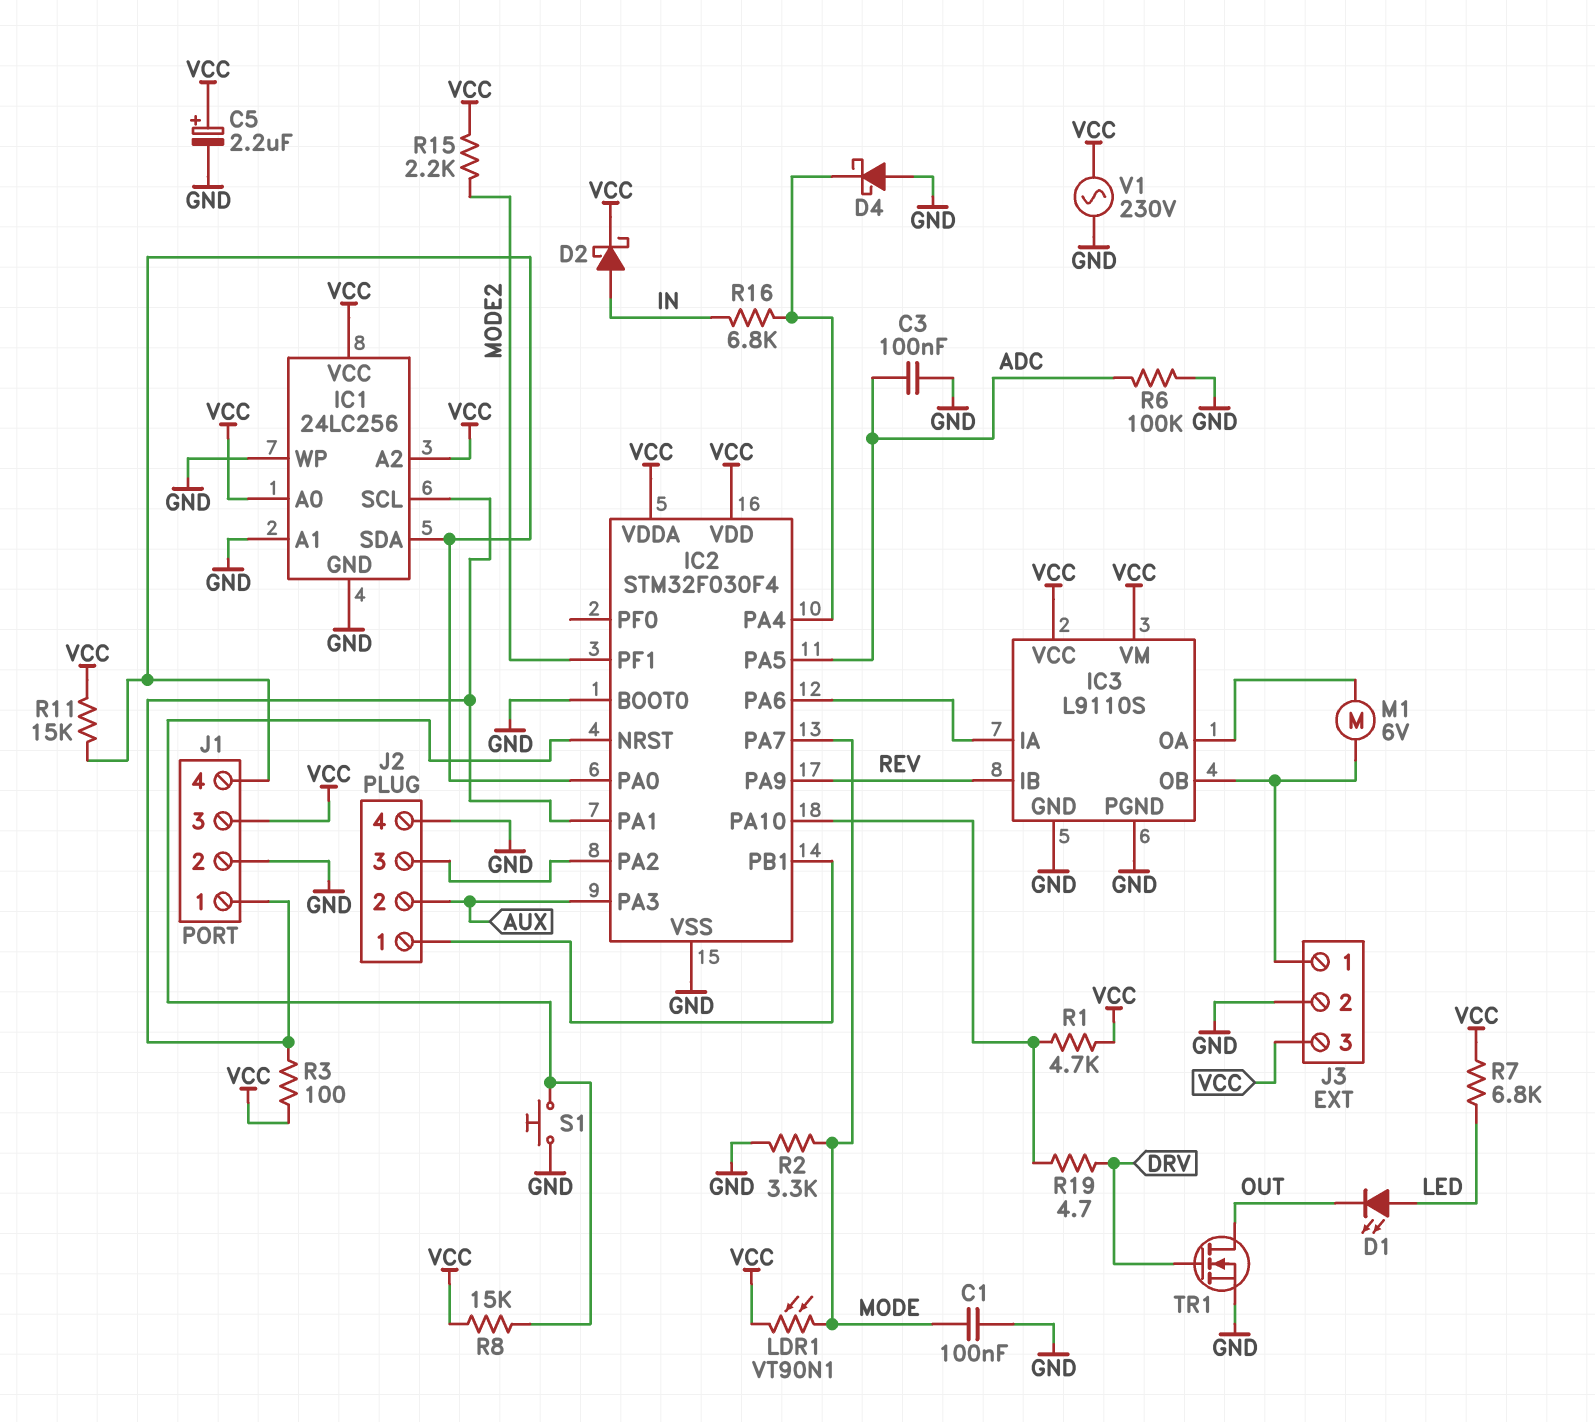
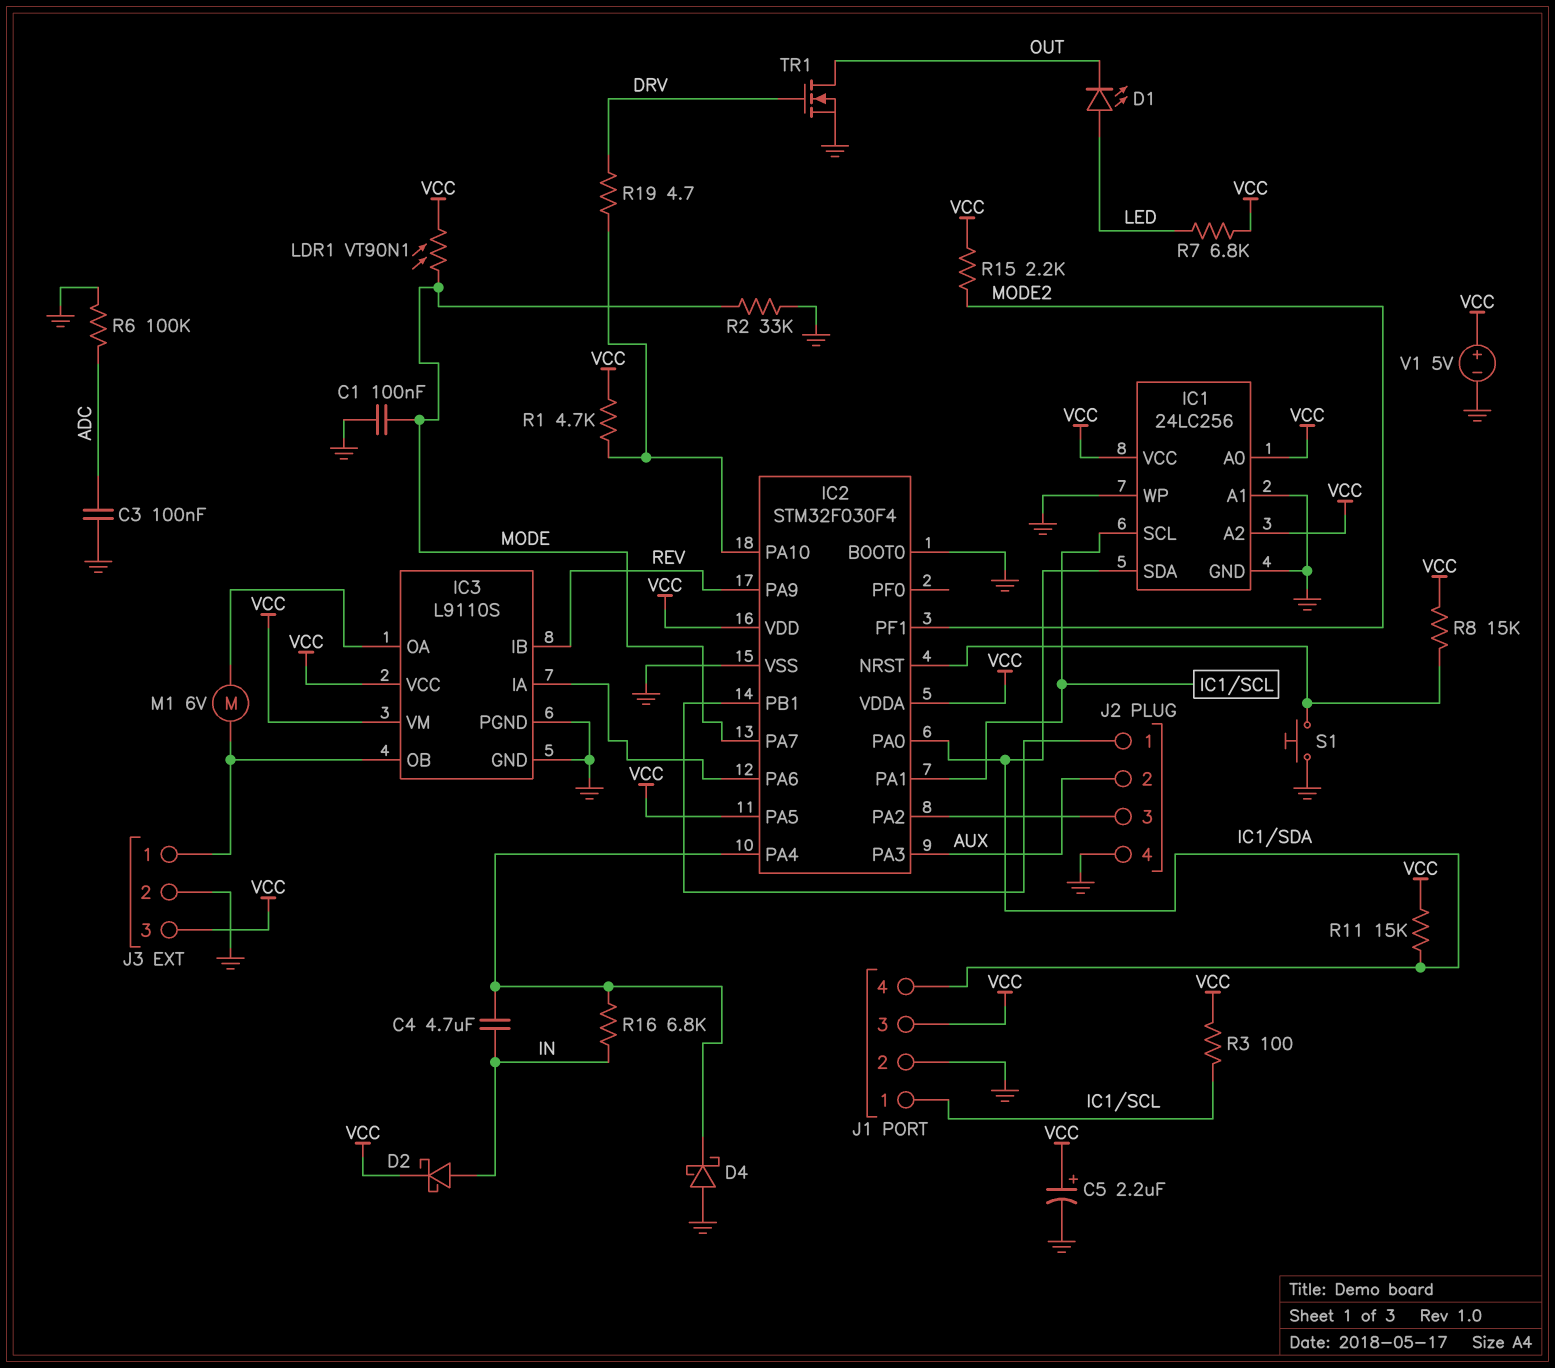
C4: none -> 4.7uF (IC2/PA4, IN)
IC2 pin PA5: ADC -> VCC
R2: 3.3k (GND, MODE) -> 33k (GND, MODE)
V1: AC 230V (GND, VCC) -> 5V (plus VCC, minus GND)

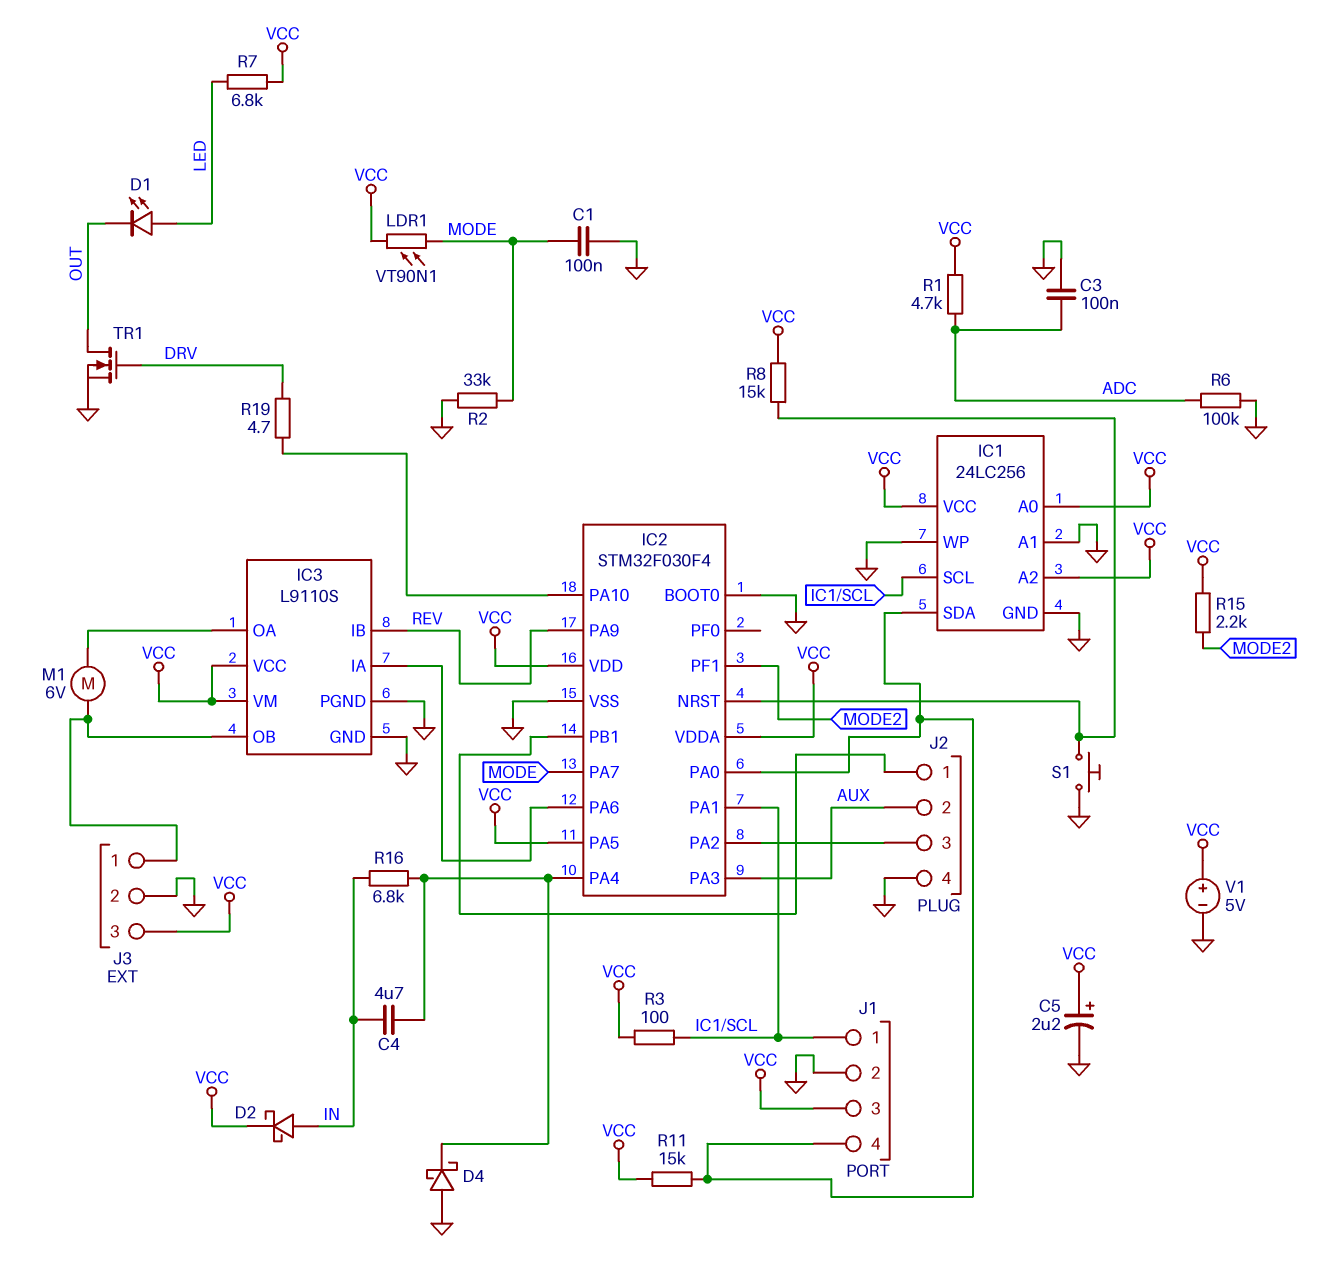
R1: 4.7k (IC2/PA10, VCC) -> 4.7k (ADC, VCC)

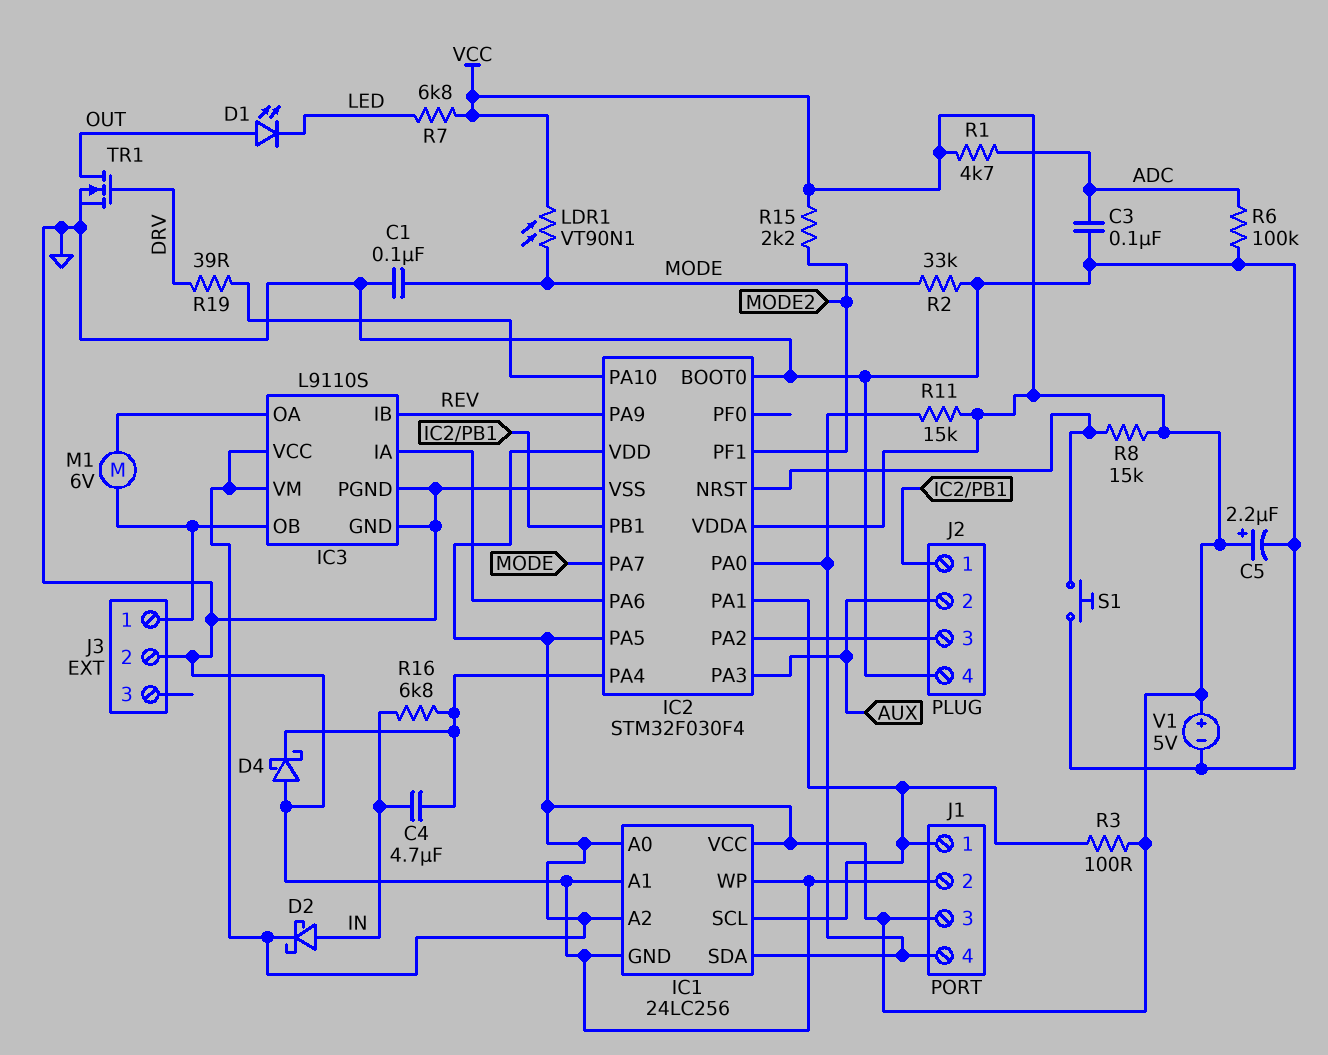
D1: LED (A LED, K OUT) -> LED (A OUT, K LED)
J3 pin 3: VCC -> none
R19: 4.7 (DRV, IC2/PA10) -> 39 (DRV, IC2/PA10)

